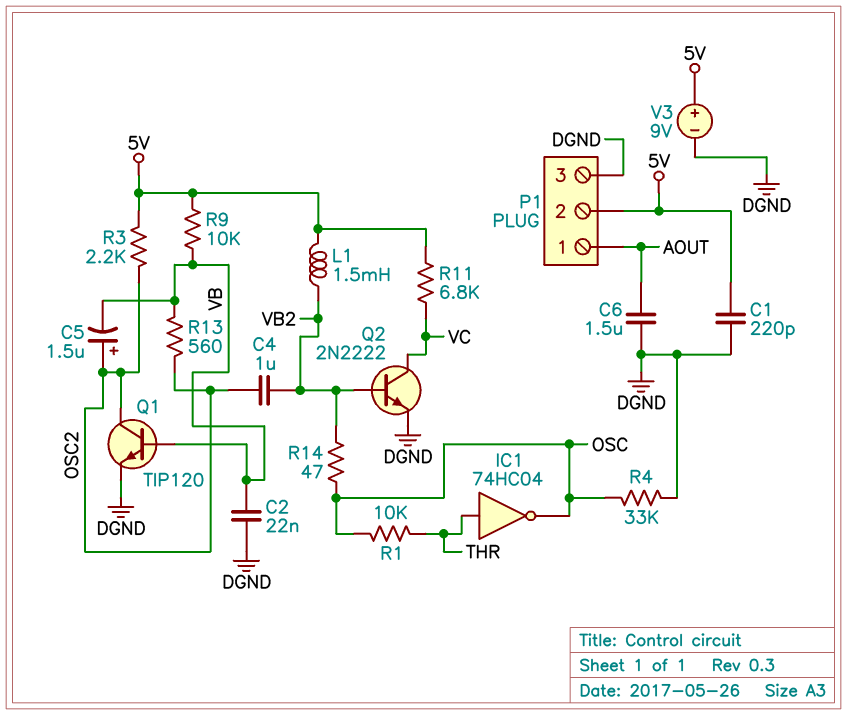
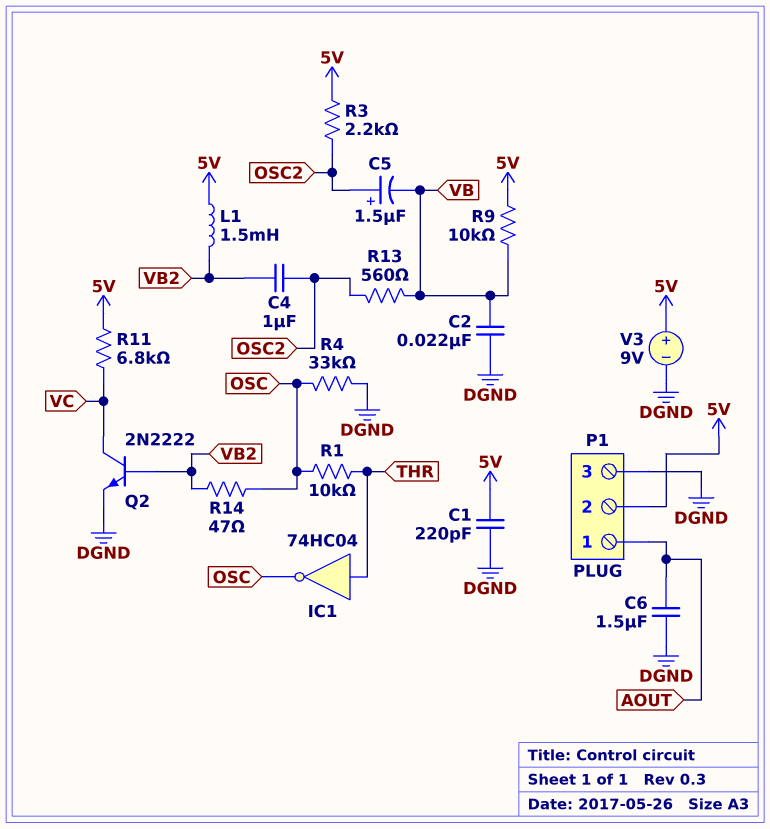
Q1: NPN TIP120 (B VB, C OSC2, E DGND) -> none

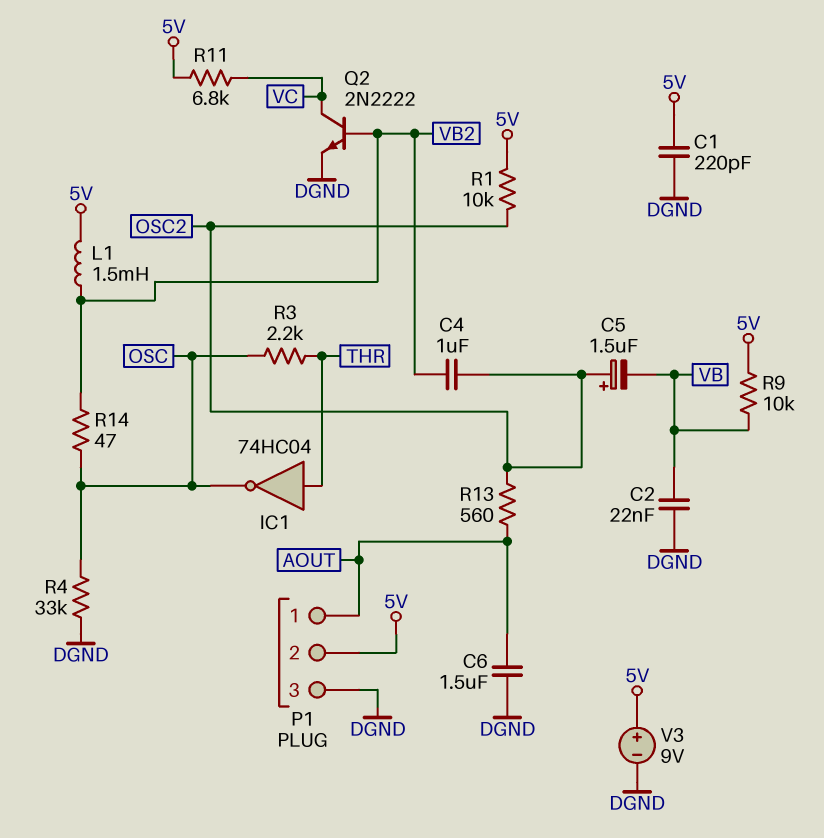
R1: 10k (OSC, THR) -> 10k (5V, OSC2)
R3: 2.2k (5V, OSC2) -> 2.2k (OSC, THR)
R13: 560 (OSC2, VB) -> 560 (AOUT, OSC2)

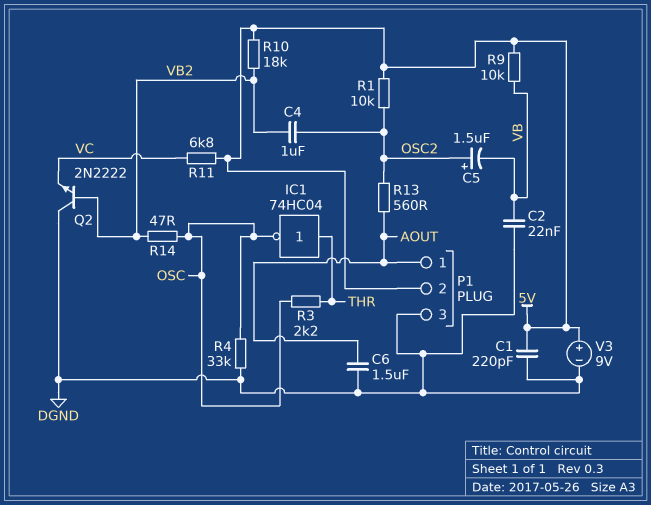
L1: 1.5mH (5V, VB2) -> none
Q2: NPN 2N2222 (B VB2, C VC, E DGND) -> NPN 2N2222 (B VB2, C DGND, E VC)
R10: none -> 18k (5V, VB2)

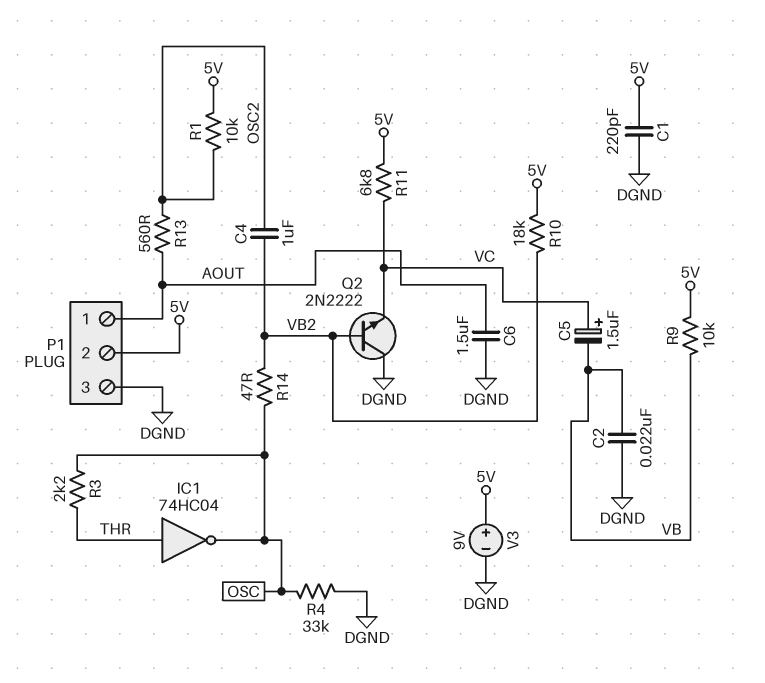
C5: 1.5uF (plus OSC2, minus VB) -> 1.5uF (plus VC, minus VB)

